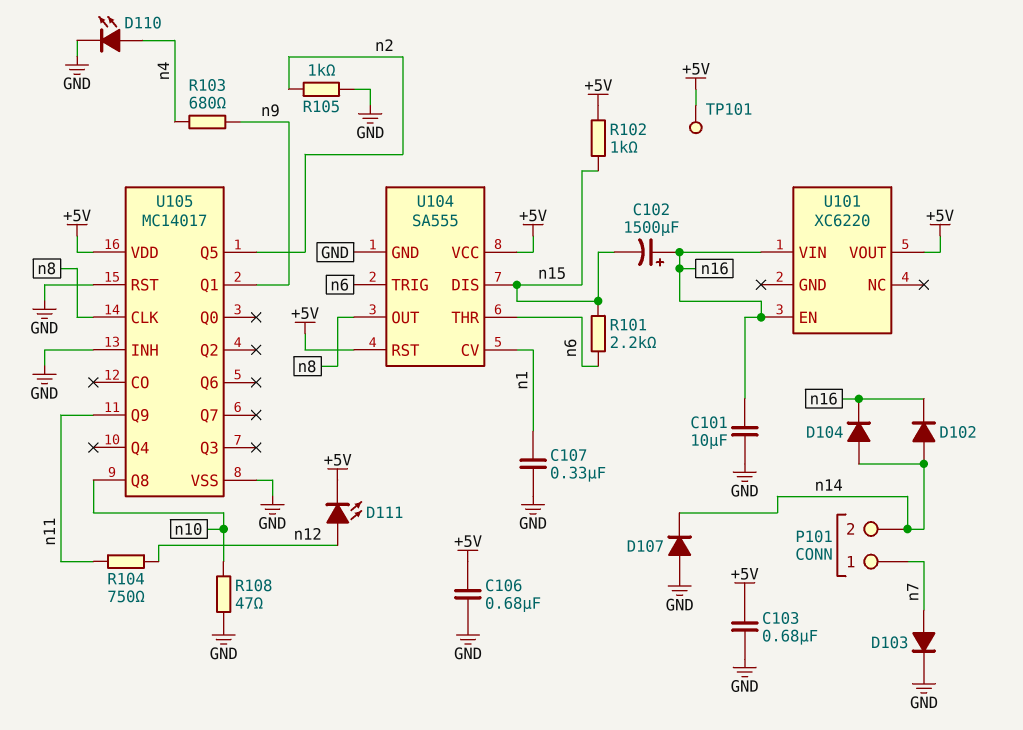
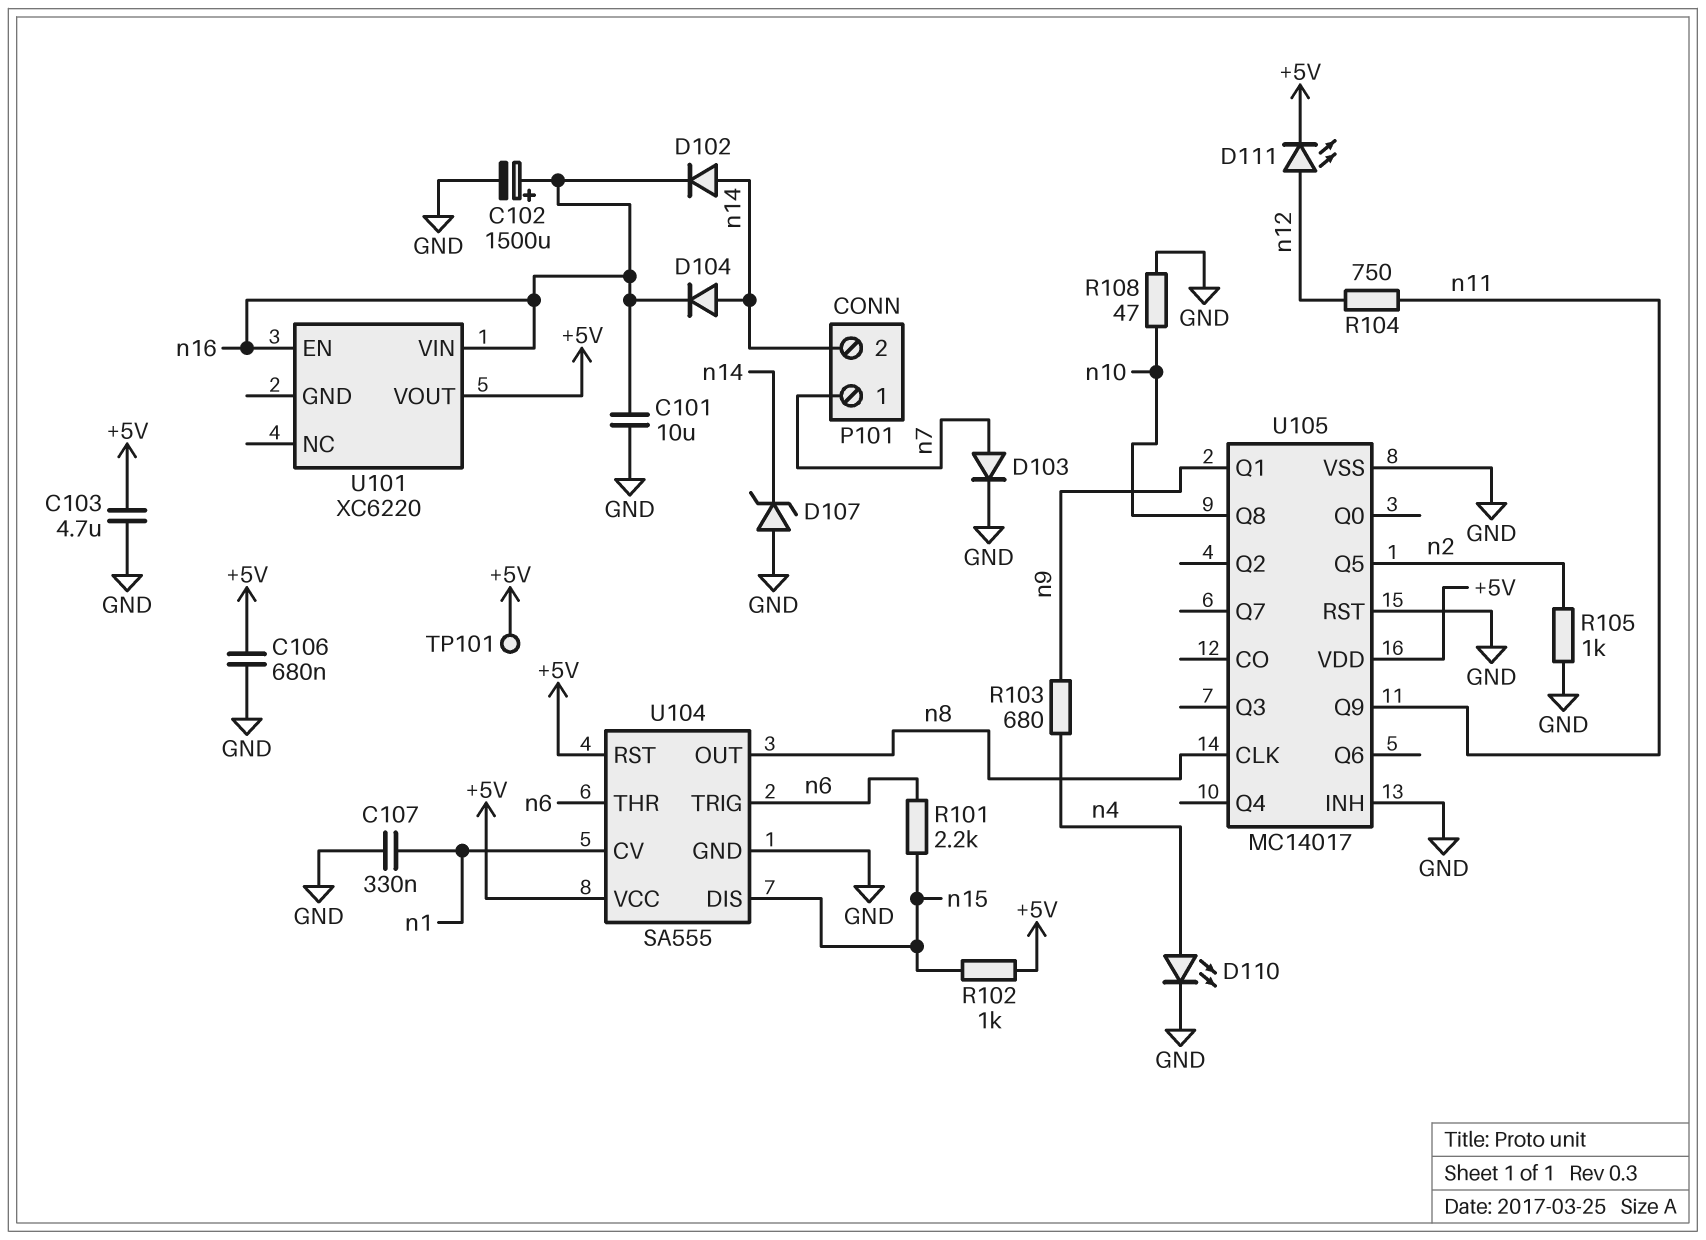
C102: 1500uF (plus n16, minus n15) -> 1500uF (plus n16, minus GND)
C103: 680nF (+5V, GND) -> 4.7uF (+5V, GND)
D107: diode (A GND, K n14) -> zener (A GND, K n14)

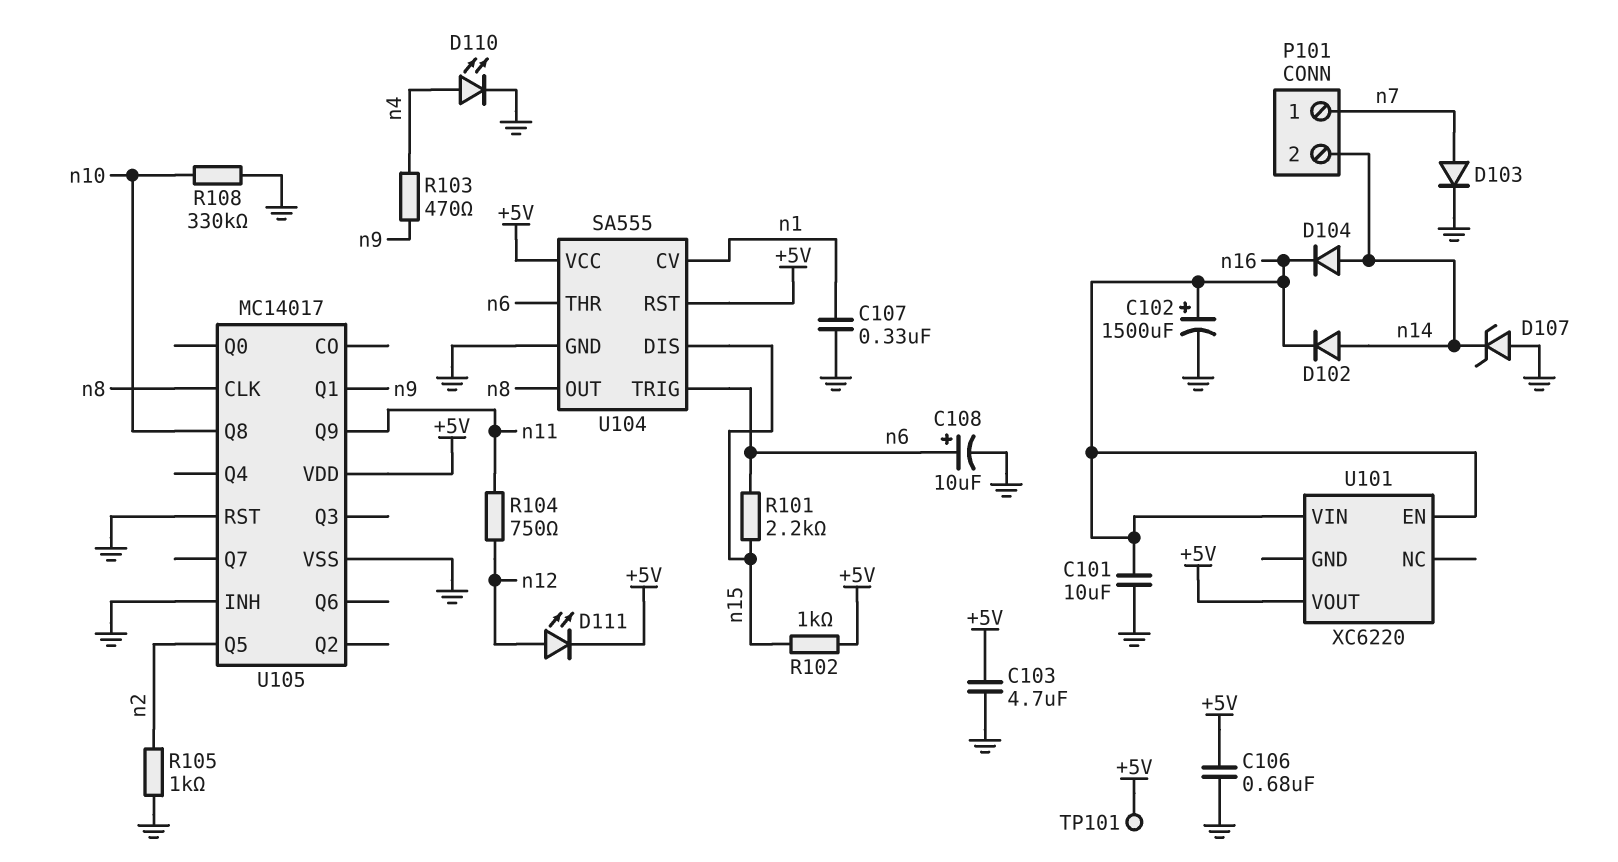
C108: none -> 10uF (plus n6, minus GND)
R103: 680 (n4, n9) -> 470 (n4, n9)
R108: 47 (GND, n10) -> 330k (GND, n10)

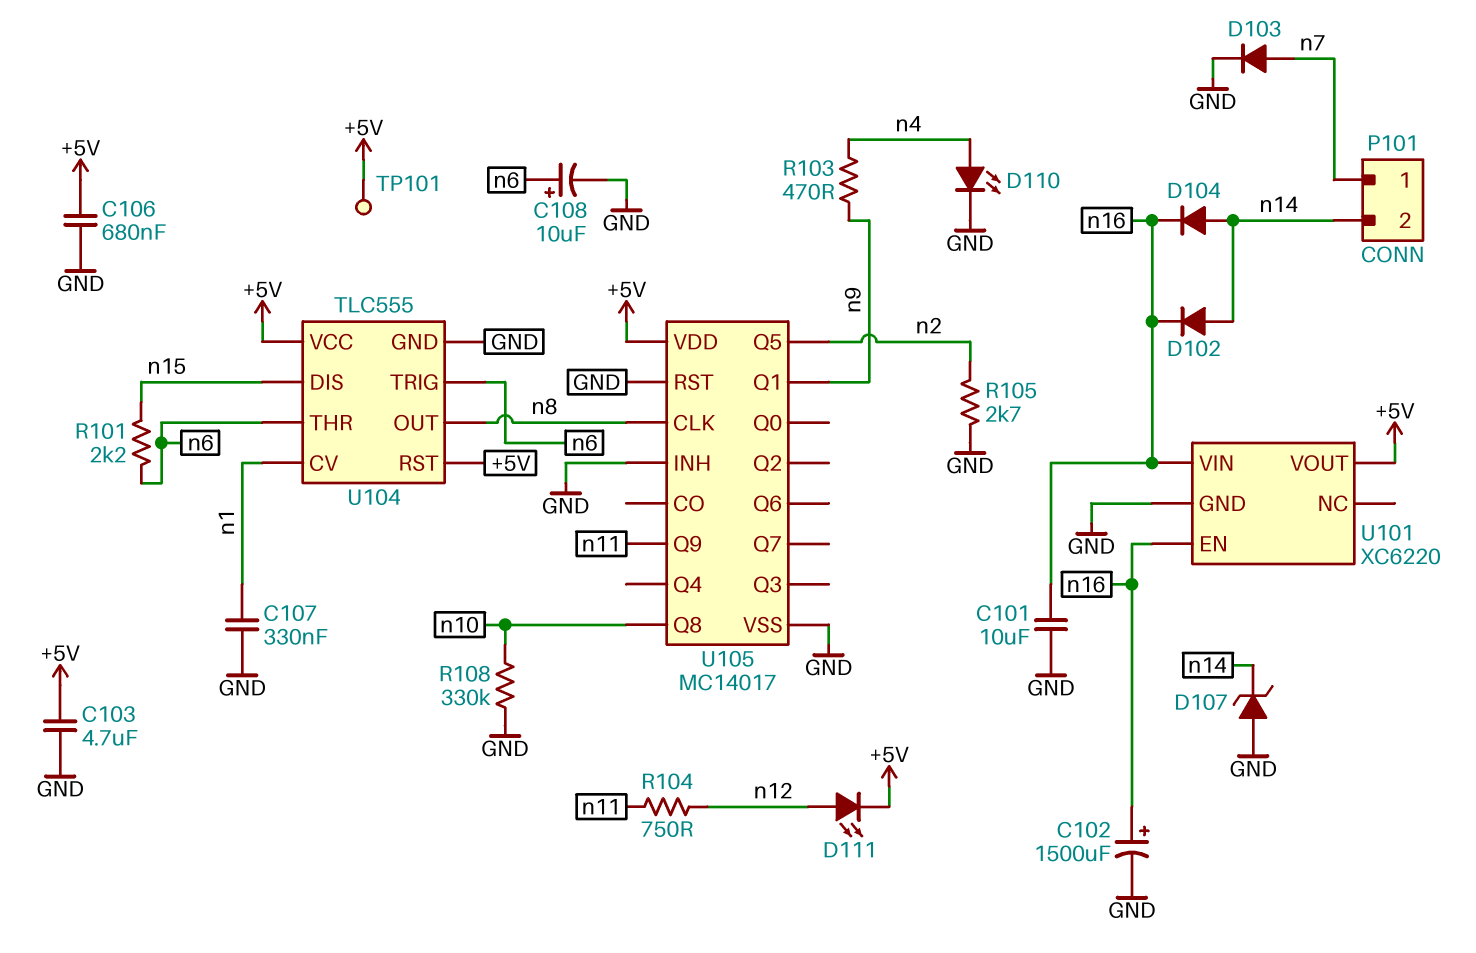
R102: 1k (+5V, n15) -> none
R105: 1k (GND, n2) -> 2.7k (GND, n2)
U101 pin GND: none -> GND
U104: SA555 -> TLC555

